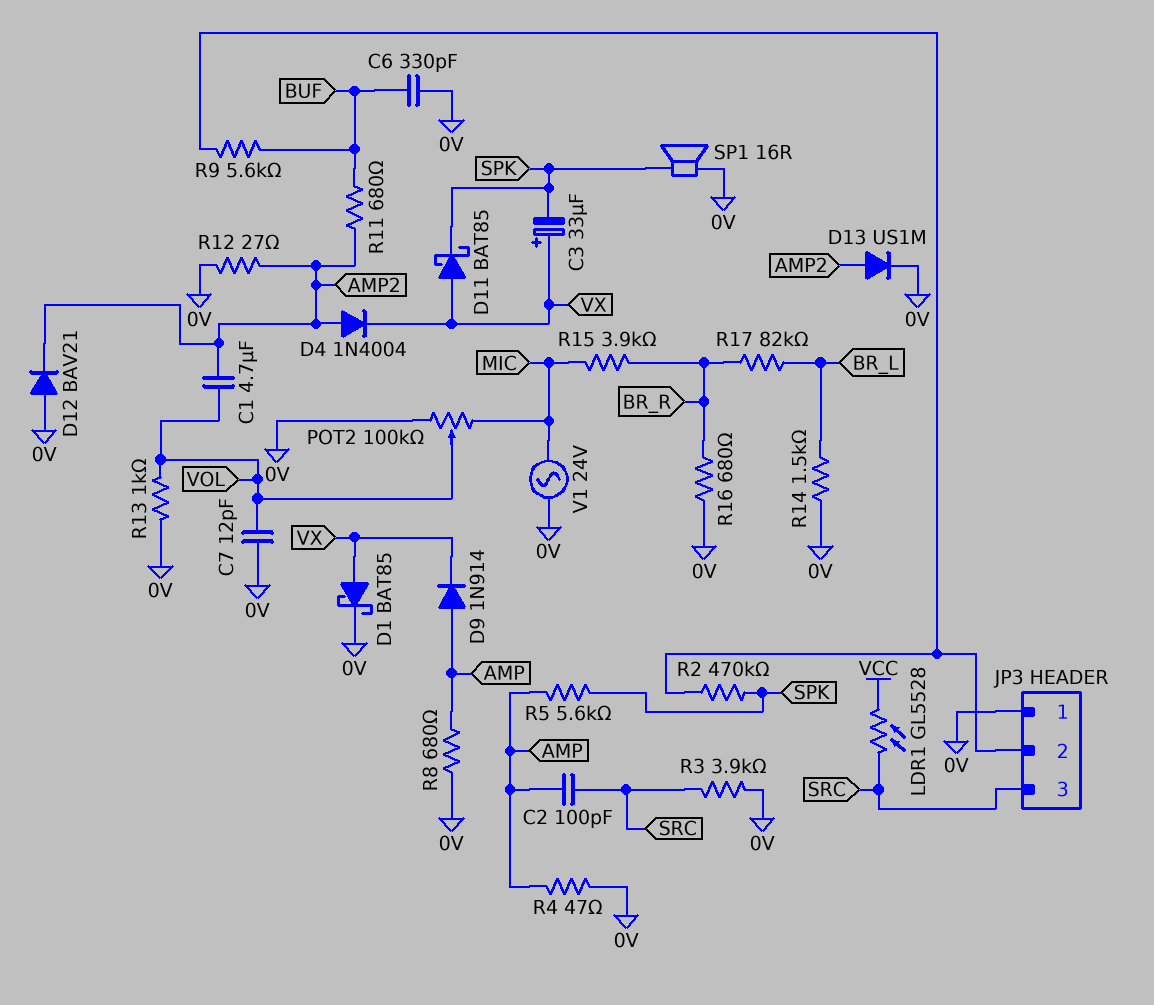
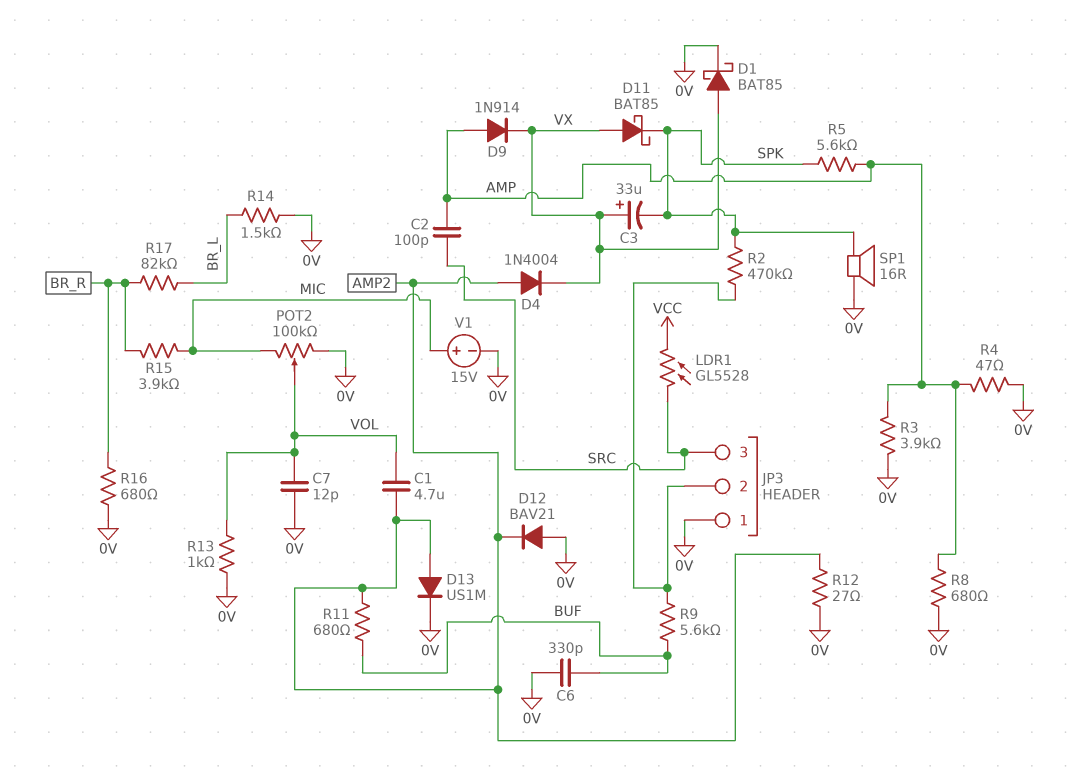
R3: 3.9k (0V, SRC) -> 3.9k (0V, AMP)
V1: AC 24V (0V, MIC) -> 15V (plus MIC, minus 0V)

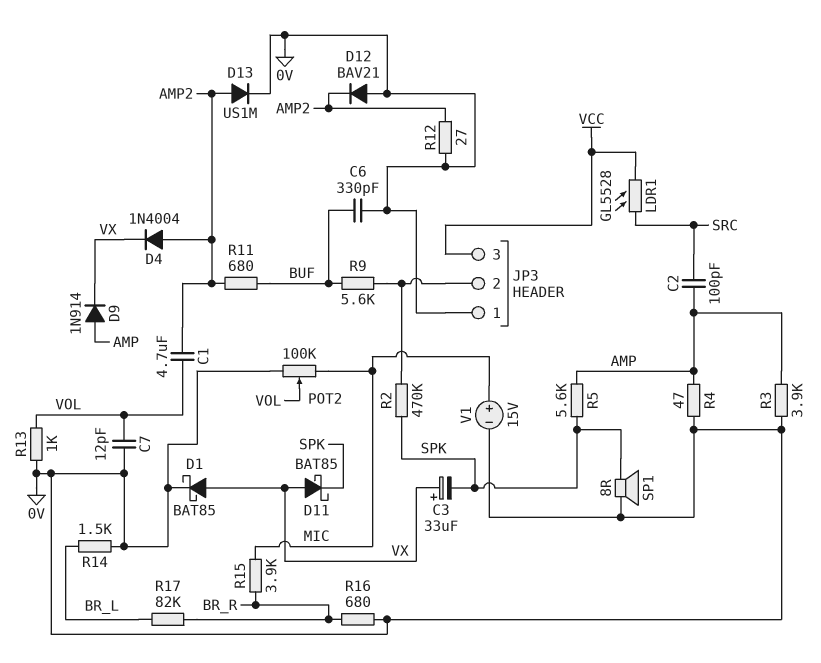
JP3 pin 3: SRC -> VCC
R8: 680 (0V, AMP) -> none
SP1: speaker 16R (0V, SPK) -> speaker 8R (0V, SPK)

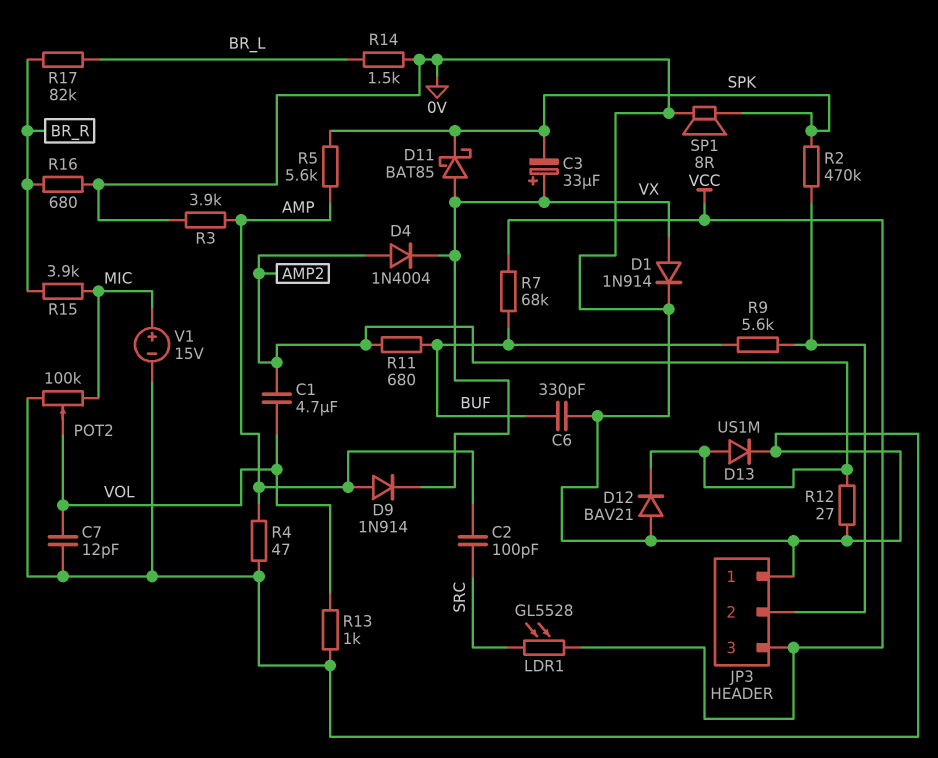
D1: schottky BAT85 (A VX, K 0V) -> diode 1N914 (A VX, K 0V)
R7: none -> 68k (BUF, VCC)

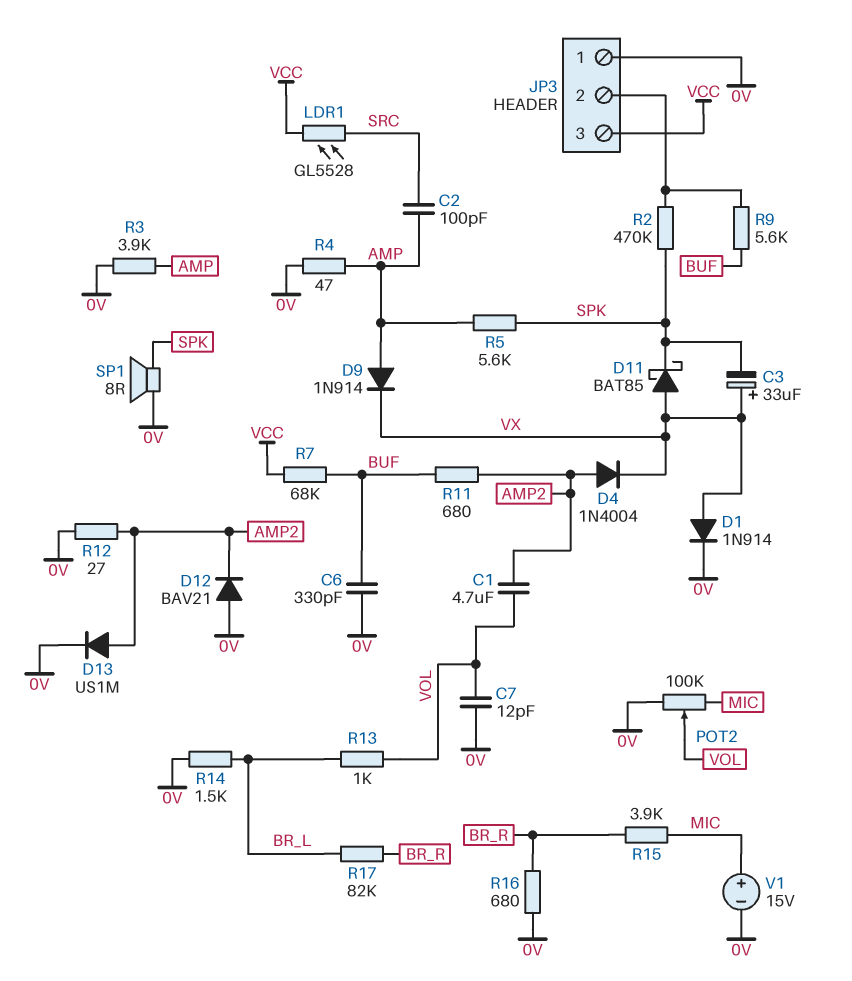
R13: 1k (0V, VOL) -> 1k (BR_L, VOL)

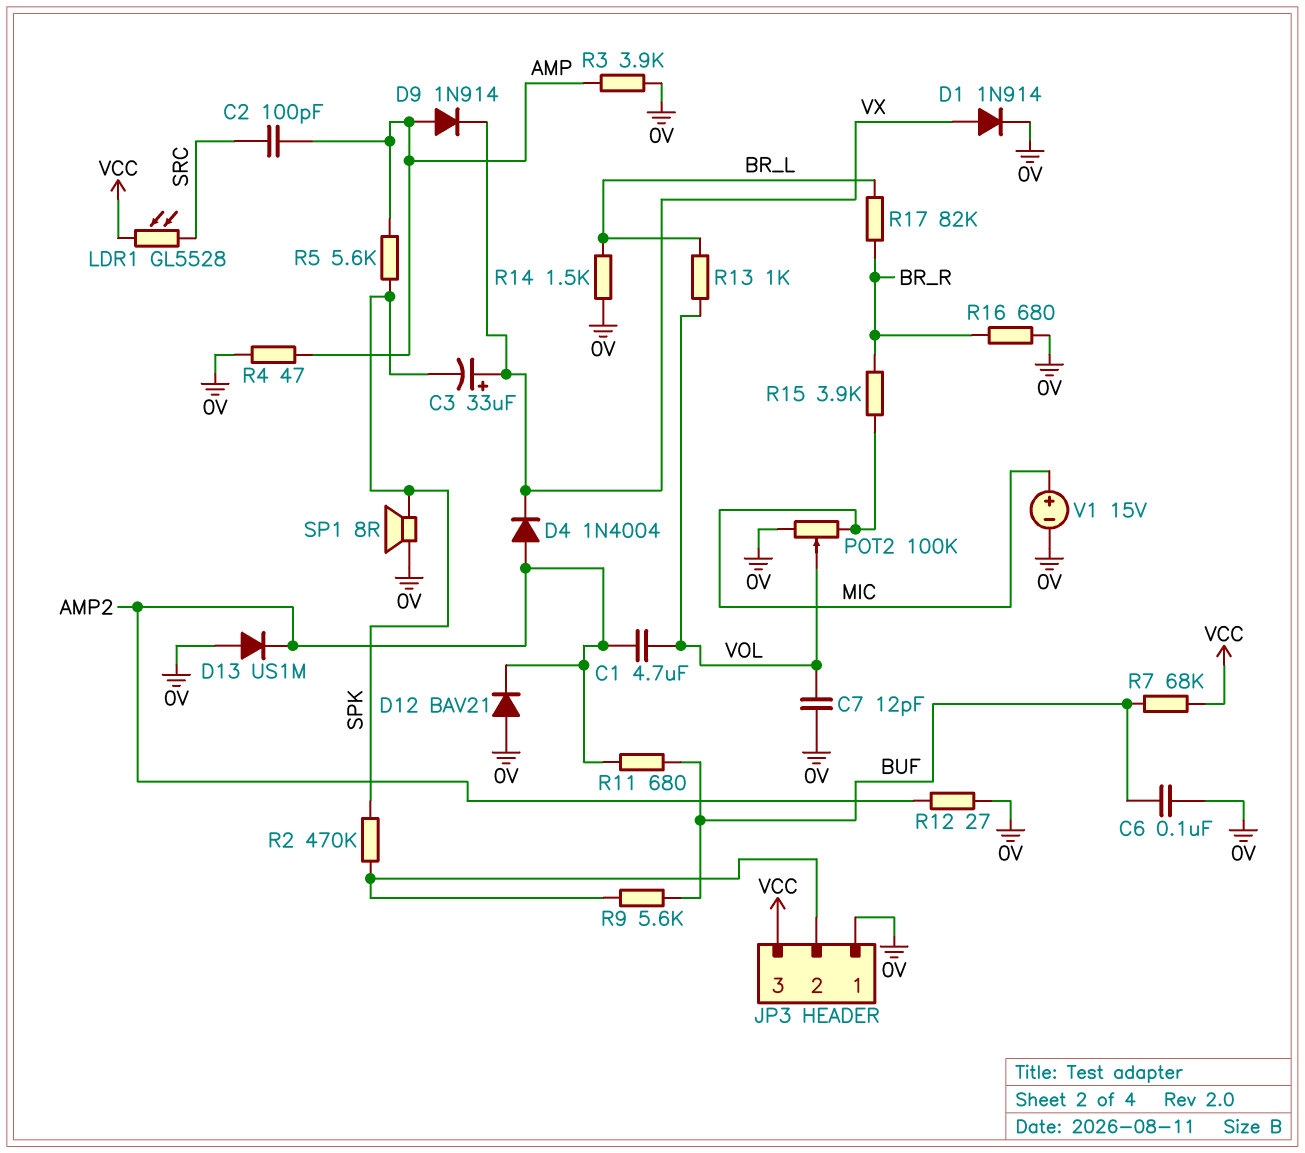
C6: 330pF (0V, BUF) -> 100nF (0V, BUF)
D11: schottky BAT85 (A VX, K SPK) -> none
D13: diode US1M (A AMP2, K 0V) -> diode US1M (A 0V, K AMP2)

